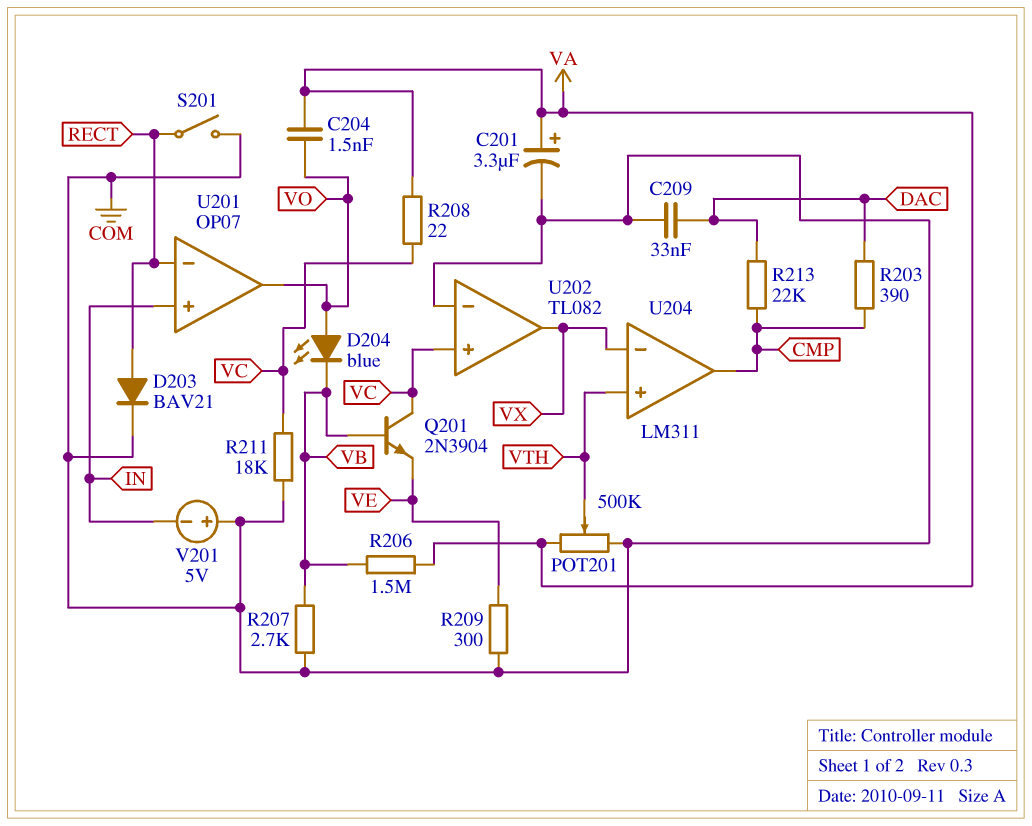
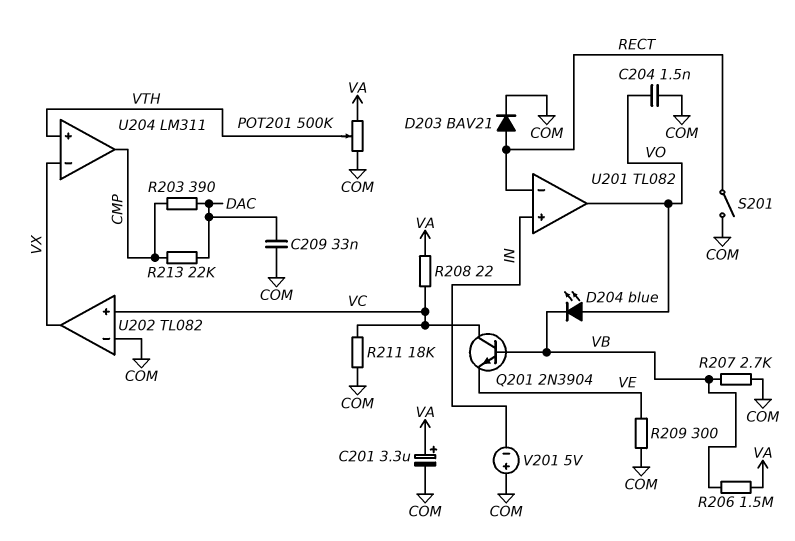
C204: 1.5nF (VA, VO) -> 1.5nF (COM, VO)
U201: OP07 -> TL082

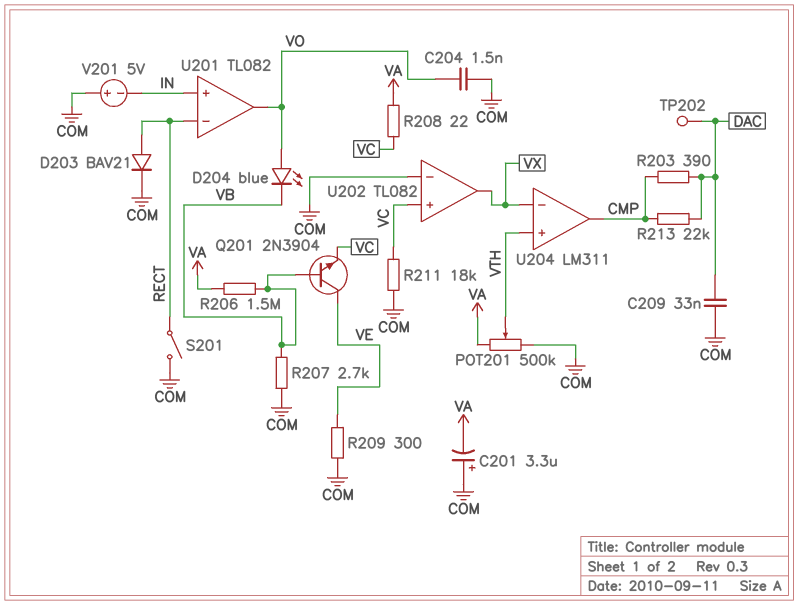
C201: 3.3uF (plus VA, minus COM) -> 3.3uF (plus COM, minus VA)
Q201: NPN 2N3904 (B VB, C VC, E VE) -> NPN 2N3904 (B VB, C VE, E VC)
TP202: none -> test point (DAC)

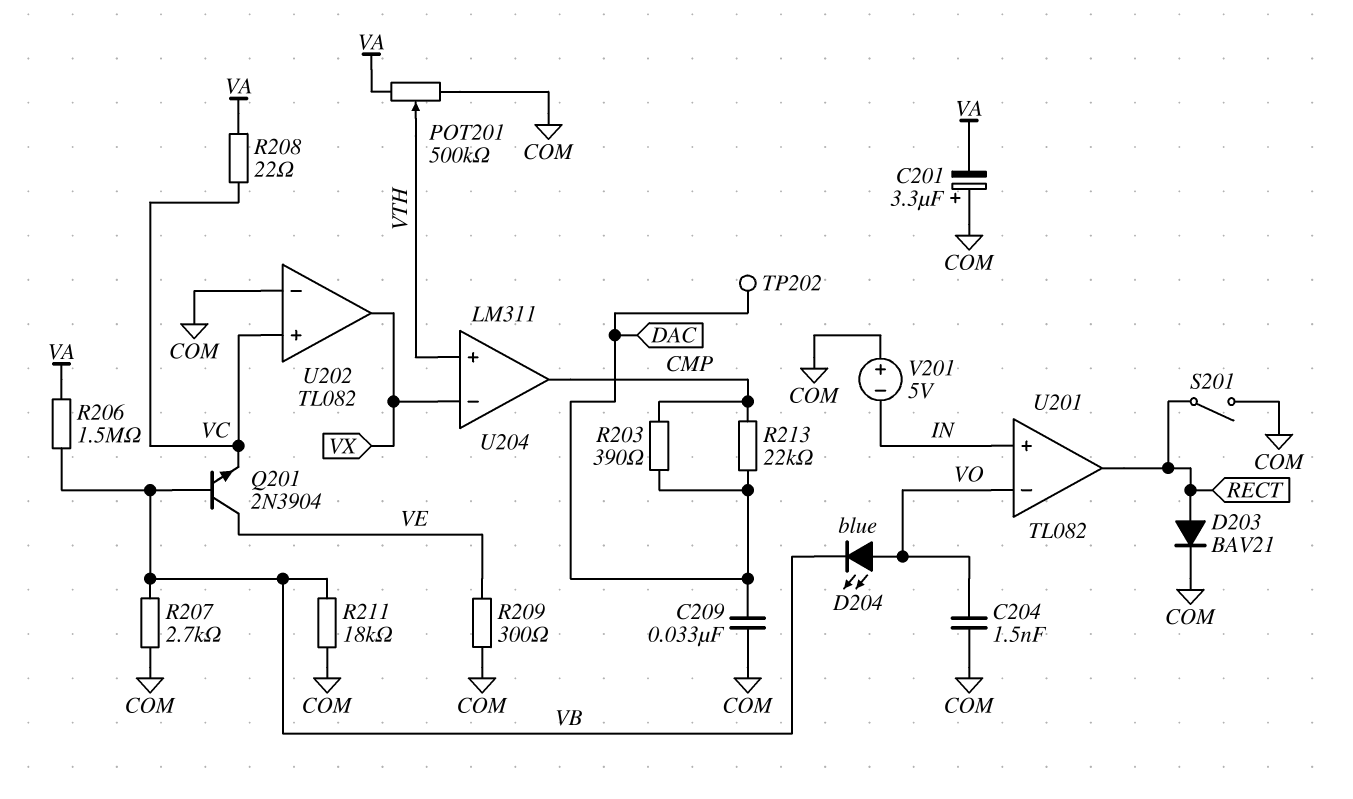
R211: 18k (COM, VC) -> 18k (COM, VB)
U201 pin in-: RECT -> VO
U201 pin out: VO -> RECT

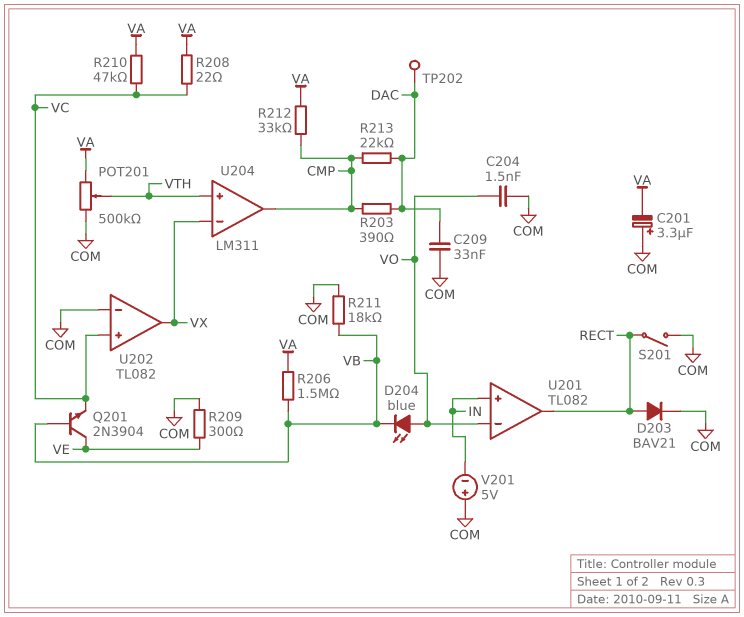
R207: 2.7k (COM, VB) -> none
R210: none -> 47k (VA, VC)
R212: none -> 33k (CMP, VA)

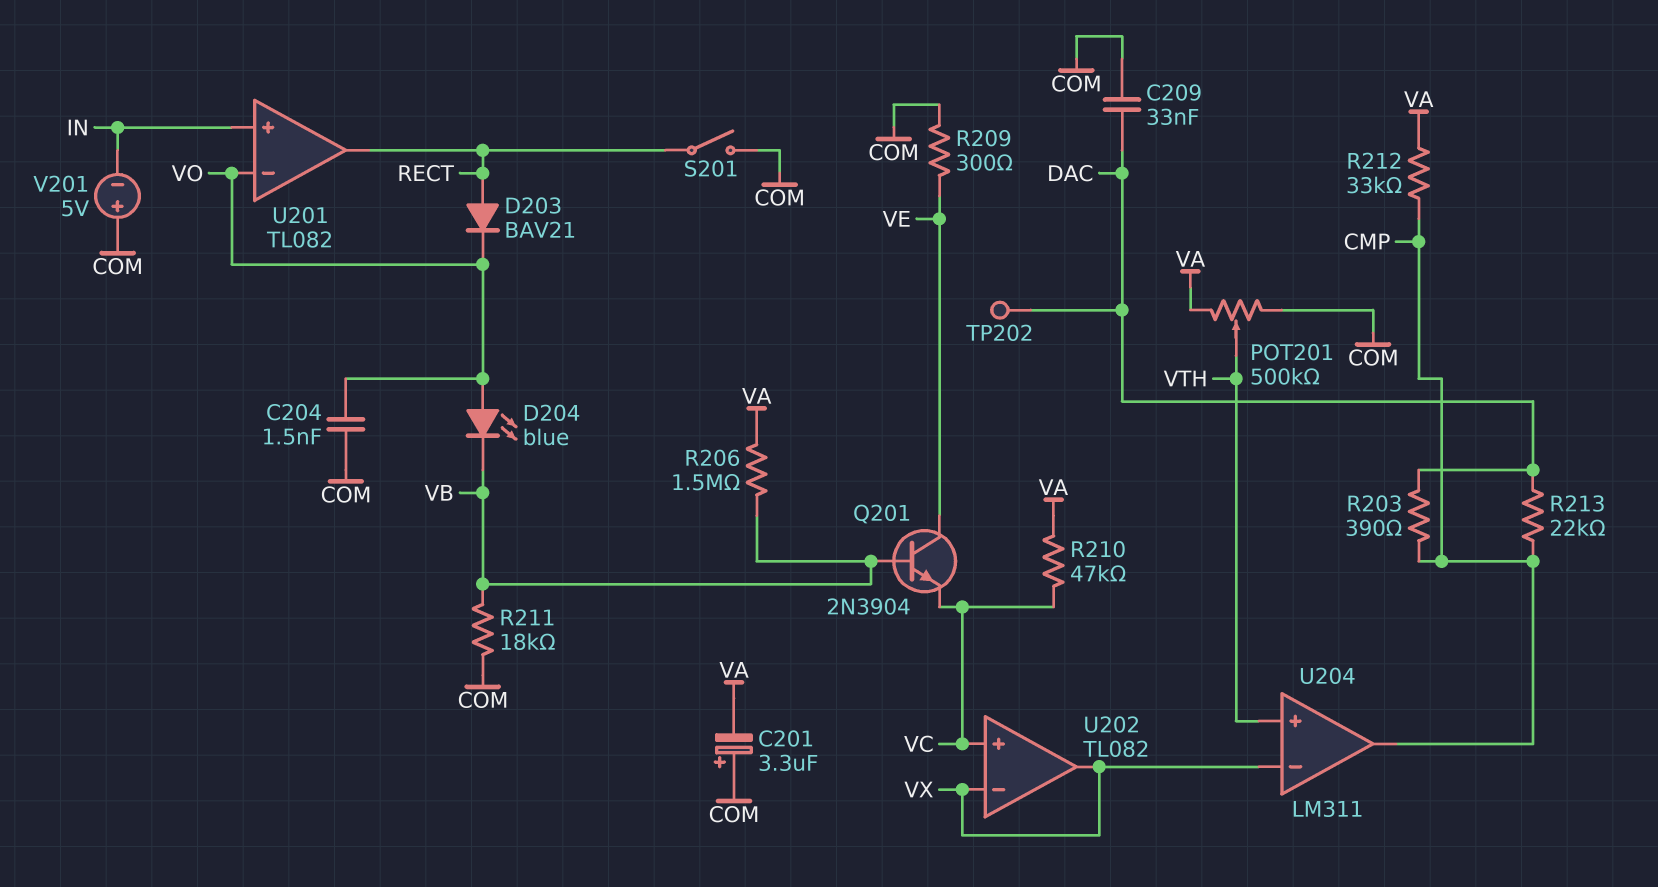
D203: diode BAV21 (A RECT, K COM) -> diode BAV21 (A RECT, K VO)
R208: 22 (VA, VC) -> none
U202 pin in-: COM -> VX

